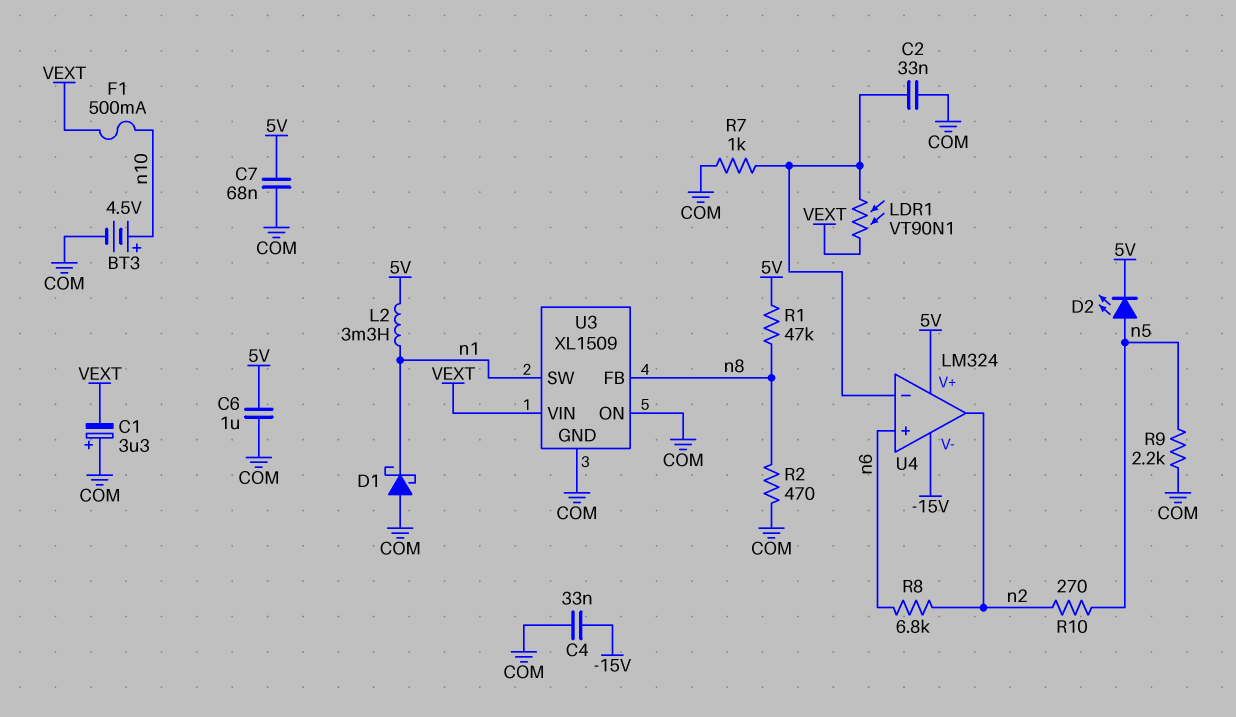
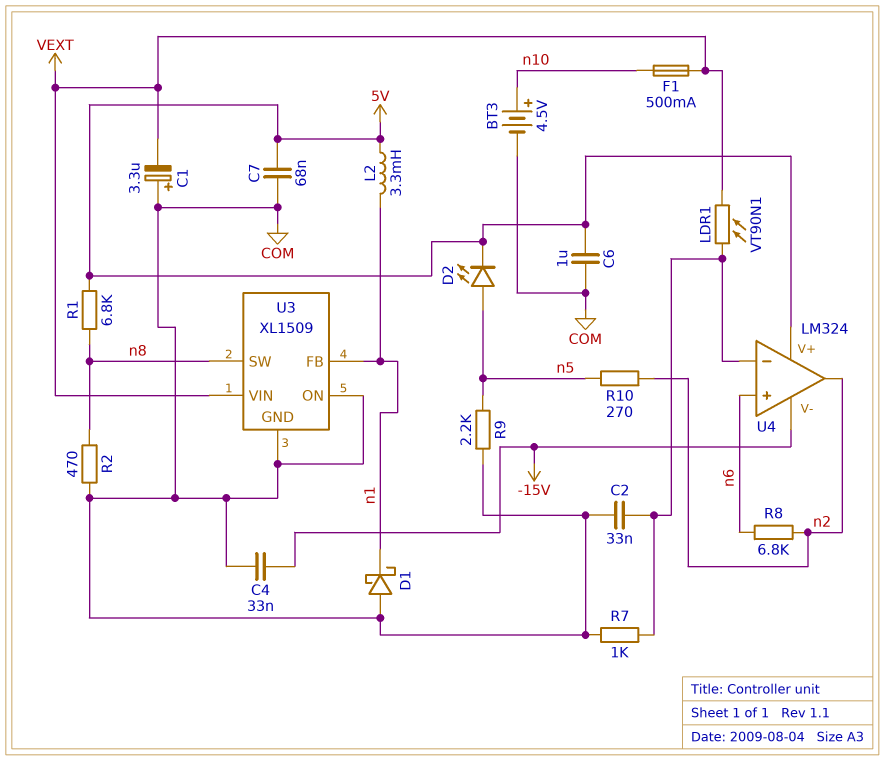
R1: 47k (5V, n8) -> 6.8k (5V, n8)
U3 pin FB: n8 -> n1
U3 pin SW: n1 -> n8

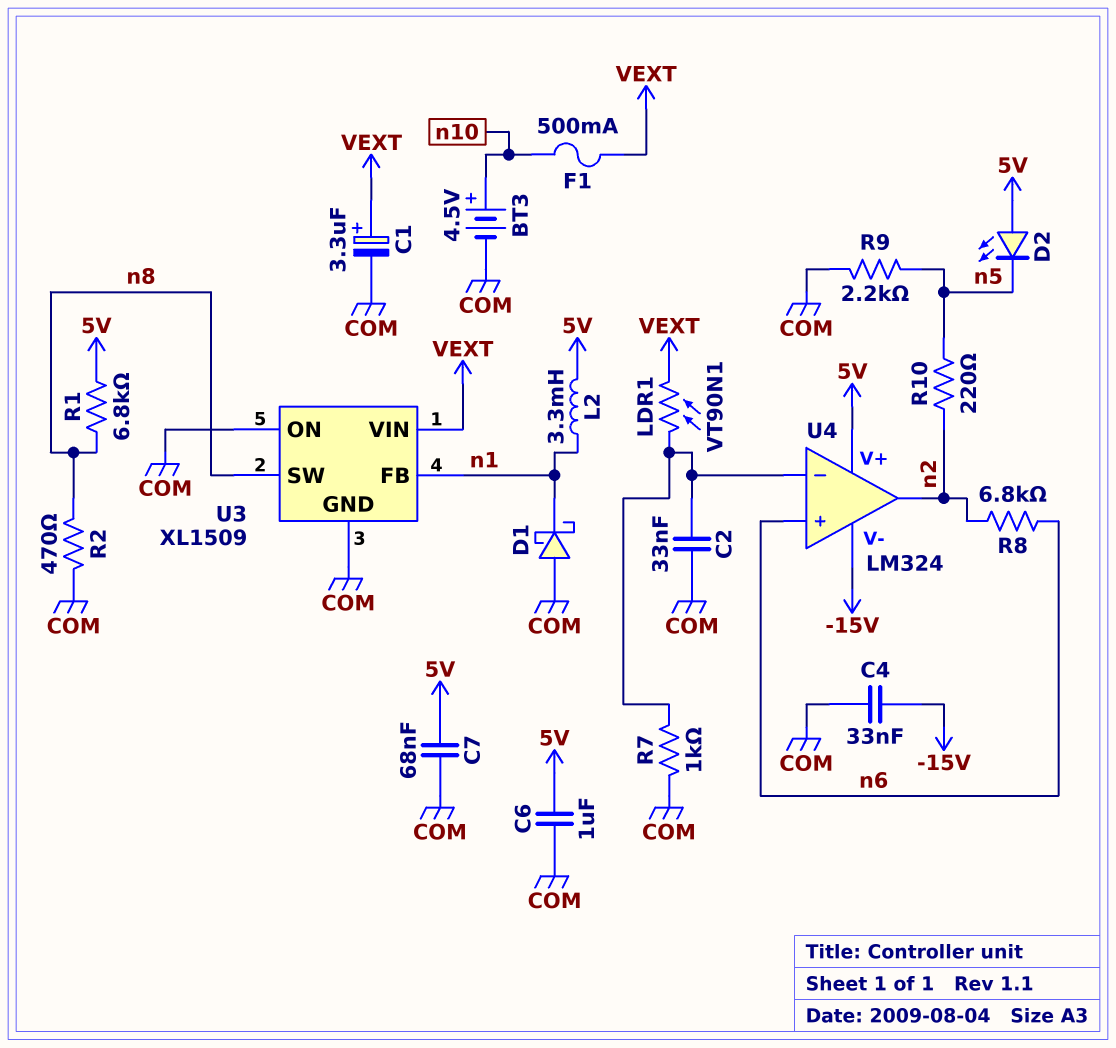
C1: 3.3uF (plus COM, minus VEXT) -> 3.3uF (plus VEXT, minus COM)
D2: LED (A n5, K 5V) -> LED (A 5V, K n5)
R10: 270 (n2, n5) -> 220 (n2, n5)

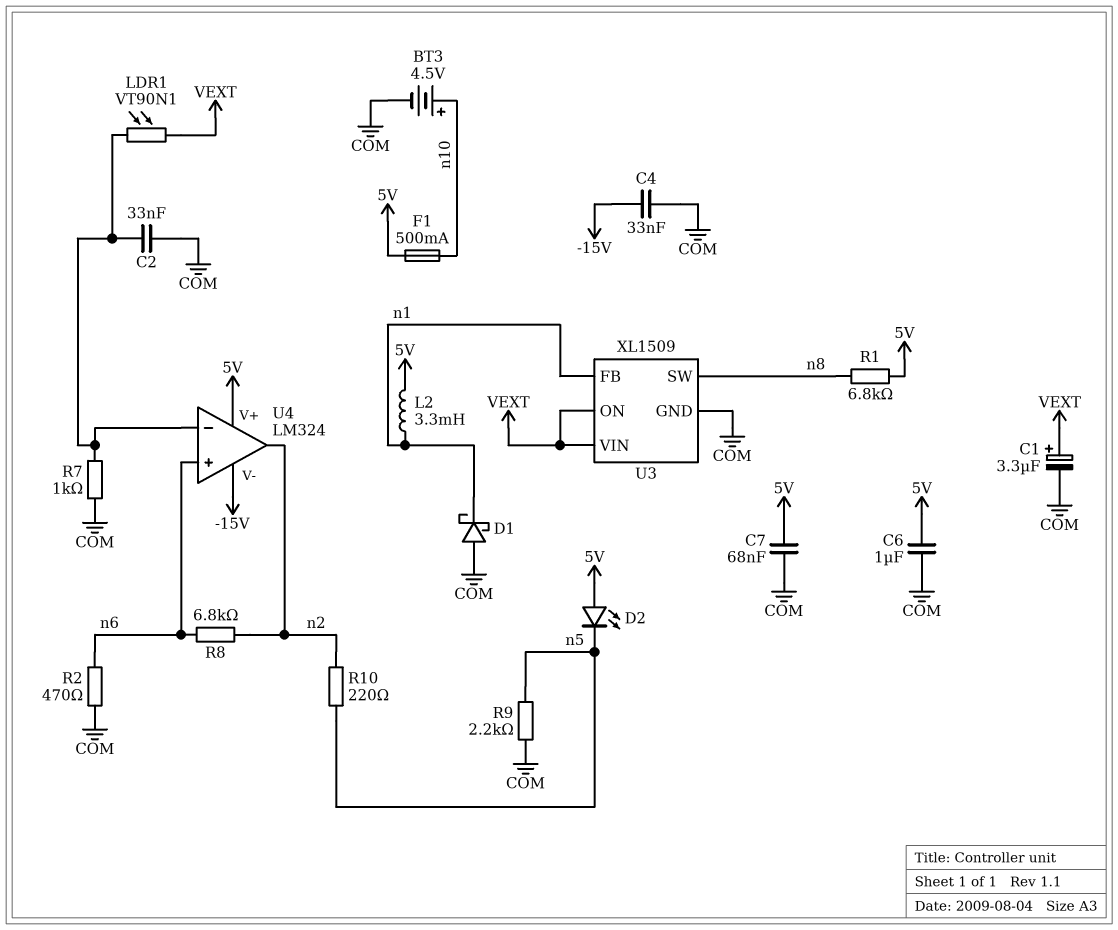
F1: 500mA (VEXT, n10) -> 500mA (5V, n10)
R2: 470 (COM, n8) -> 470 (COM, n6)
U3 pin ON: COM -> VEXT

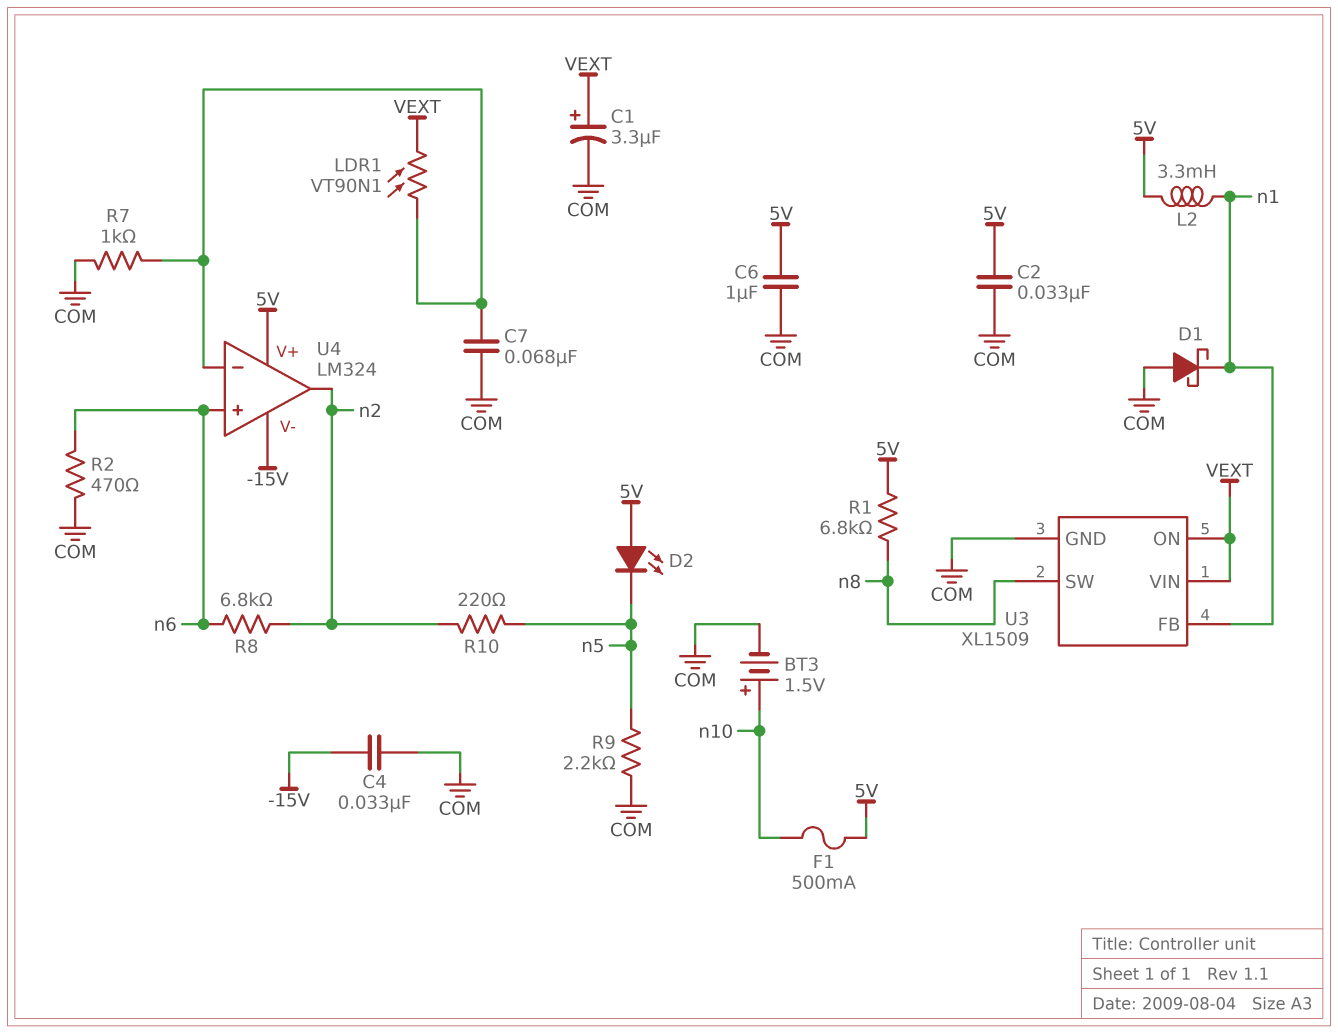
BT3: 4.5V (plus n10, minus COM) -> 1.5V (plus n10, minus COM)
C2: 33nF (COM, U4/in-) -> 33nF (5V, COM)
C7: 68nF (5V, COM) -> 68nF (COM, U4/in-)

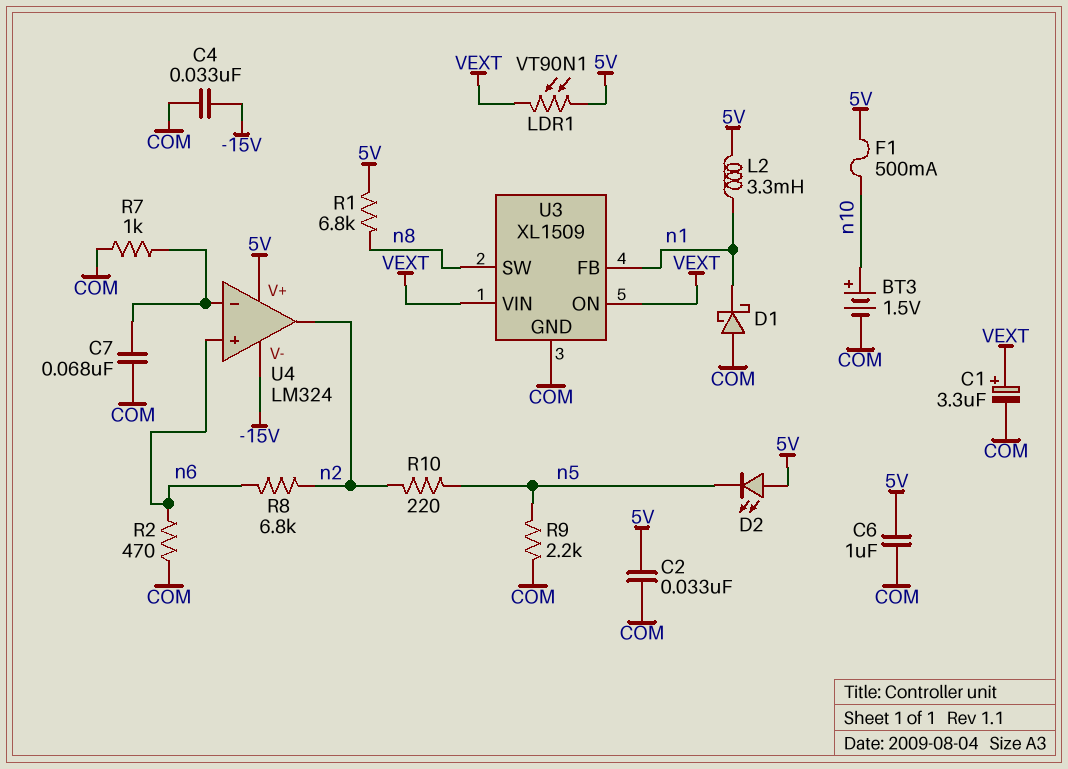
LDR1: VT90N1 (U4/in-, VEXT) -> VT90N1 (5V, VEXT)

